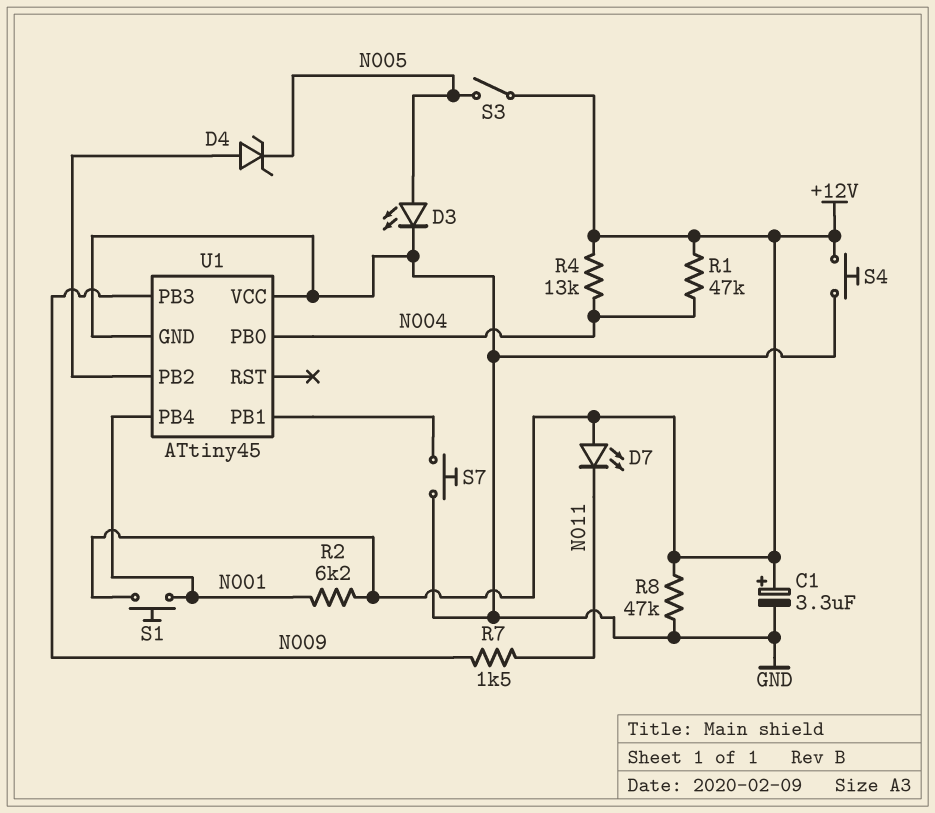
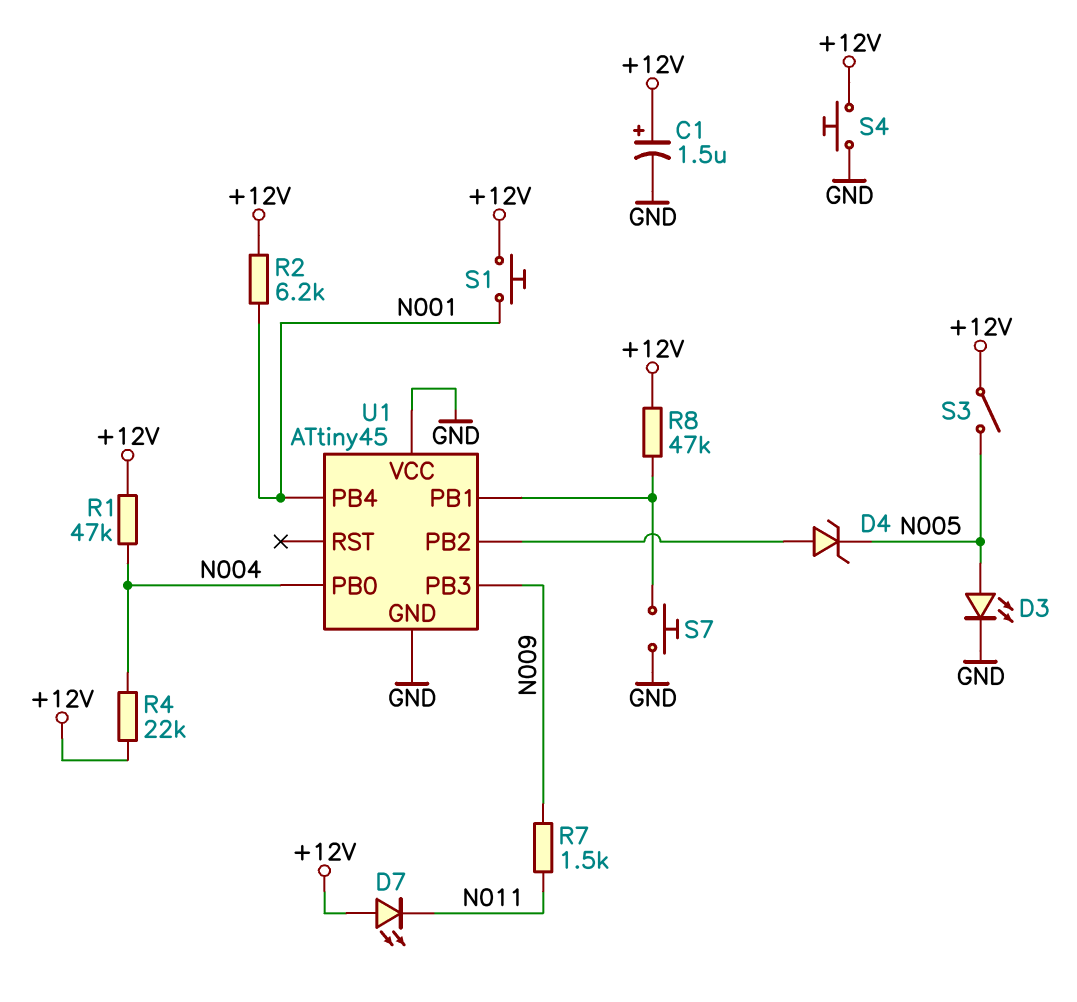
C1: 3.3uF (plus +12V, minus GND) -> 1.5uF (plus +12V, minus GND)
R4: 13k (+12V, N004) -> 22k (+12V, N004)
R8: 47k (+12V, GND) -> 47k (+12V, U1/PB1)

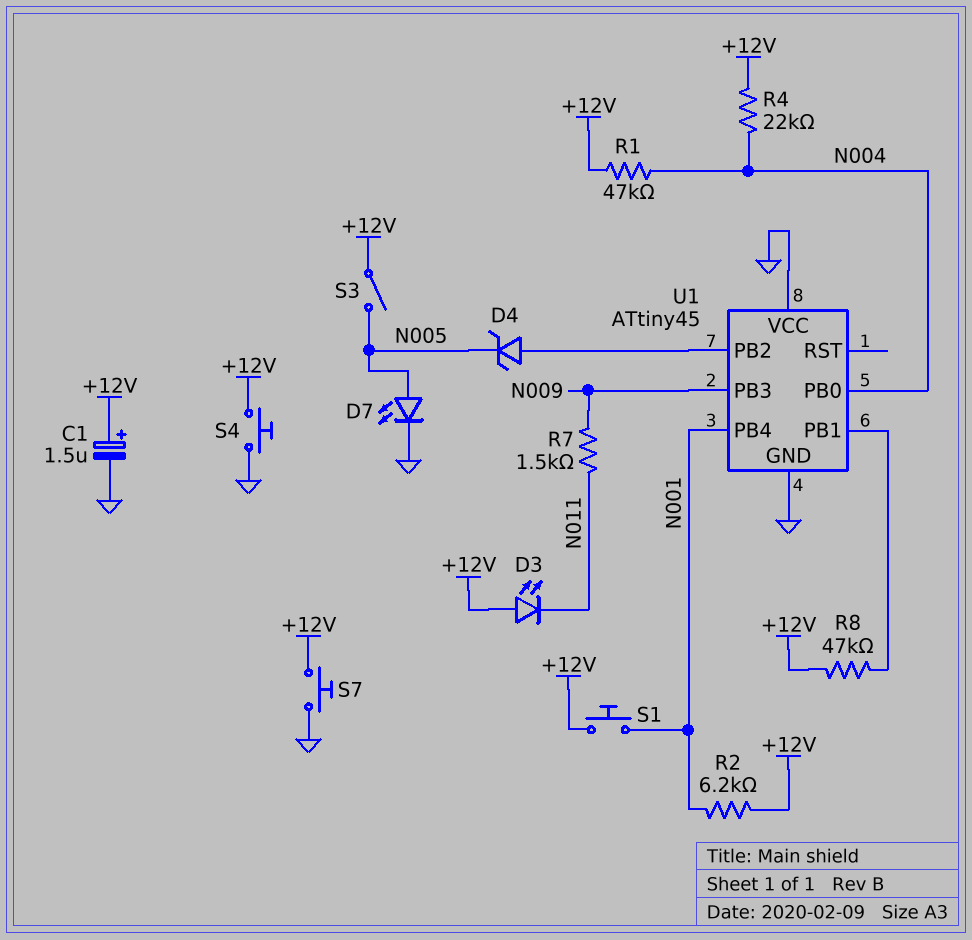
D3: LED (A N005, K GND) -> LED (A +12V, K N011)
D7: LED (A +12V, K N011) -> LED (A N005, K GND)
S7: button (GND, U1/PB1) -> button (+12V, GND)

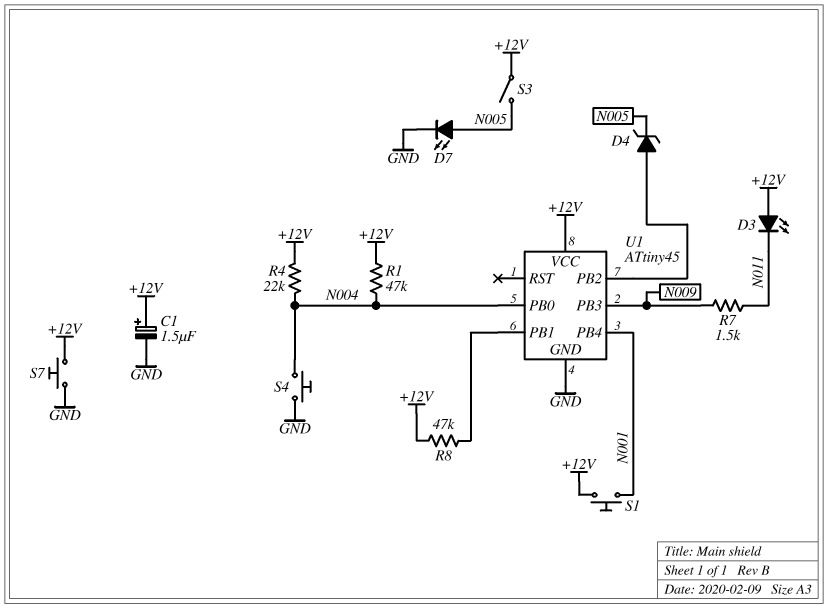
R2: 6.2k (+12V, N001) -> none
S4: button (+12V, GND) -> button (GND, N004)
U1 pin VCC: GND -> +12V

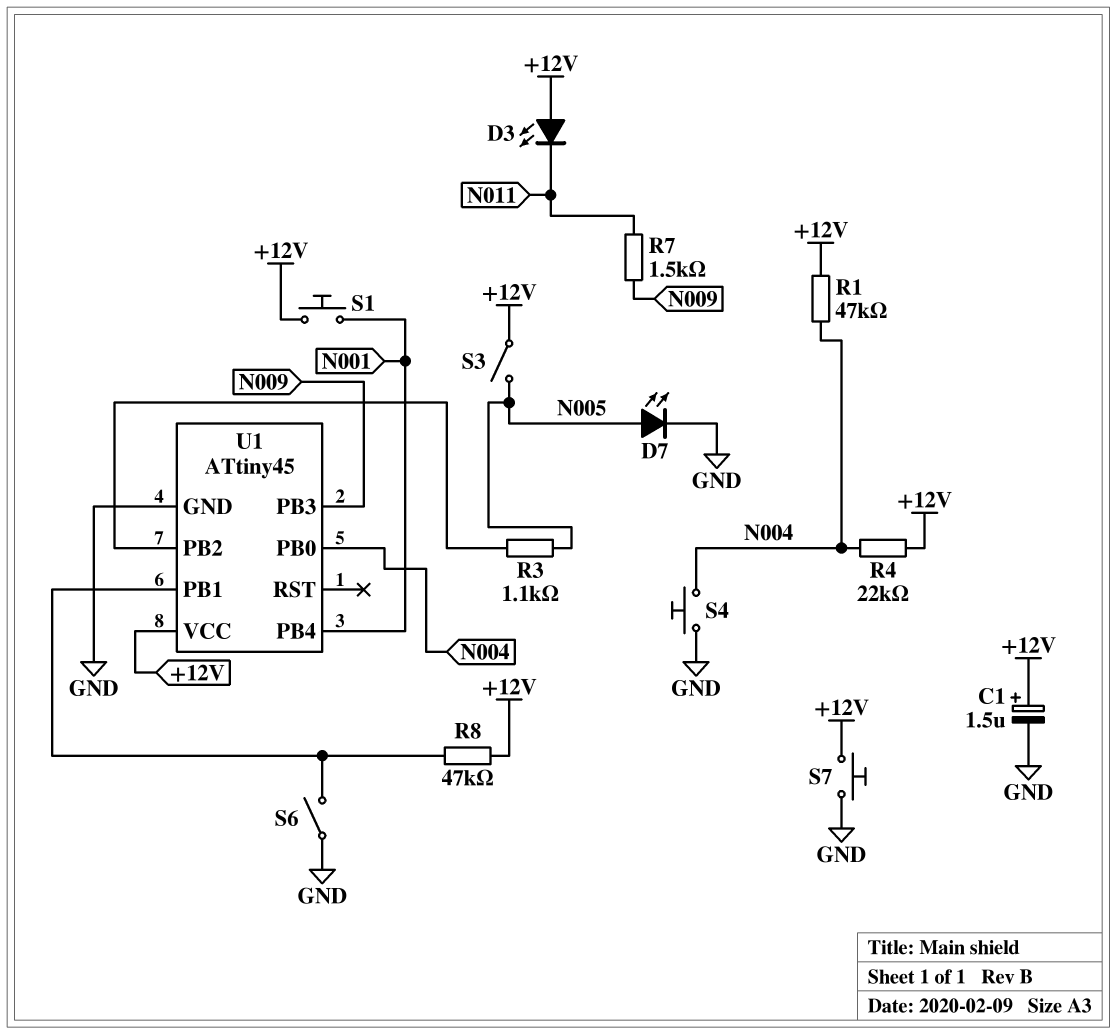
D4: zener (A U1/PB2, K N005) -> none
R3: none -> 1.1k (N005, U1/PB2)
S6: none -> switch (GND, U1/PB1)

